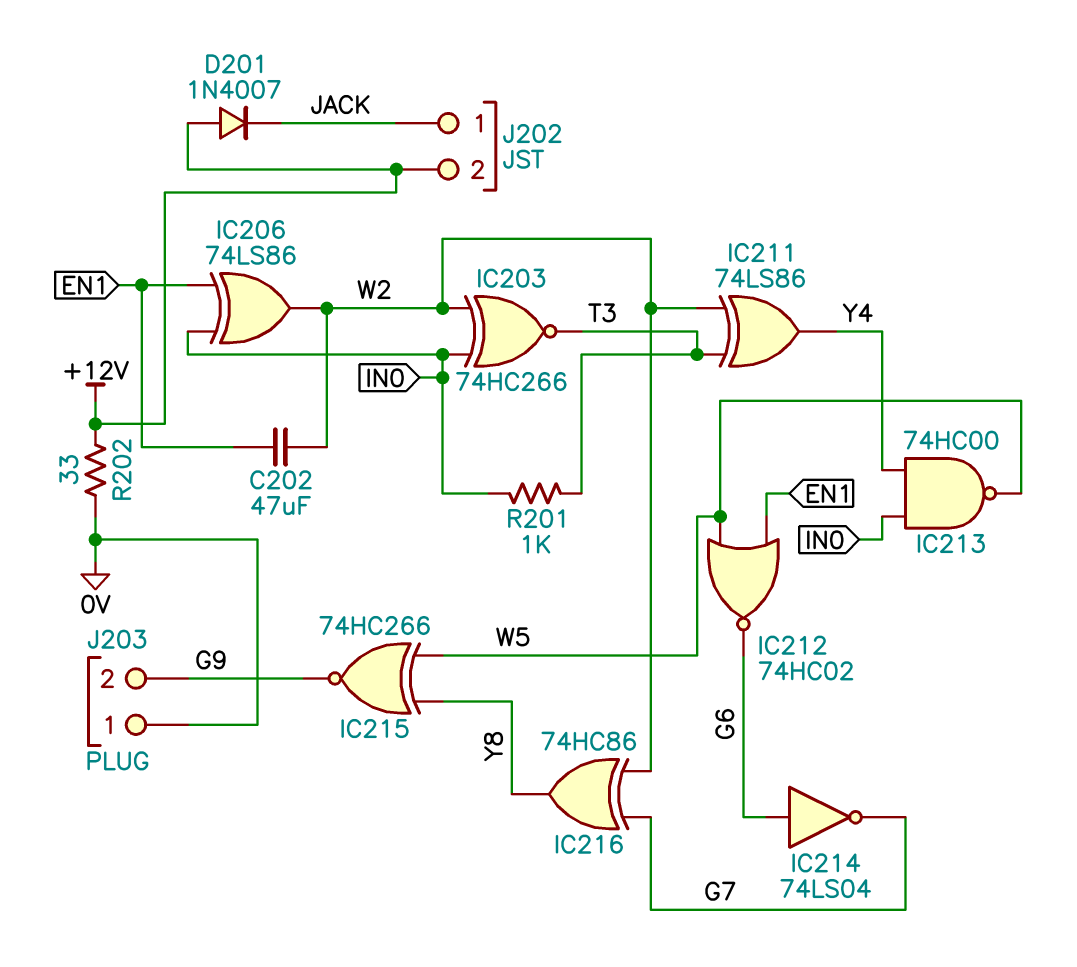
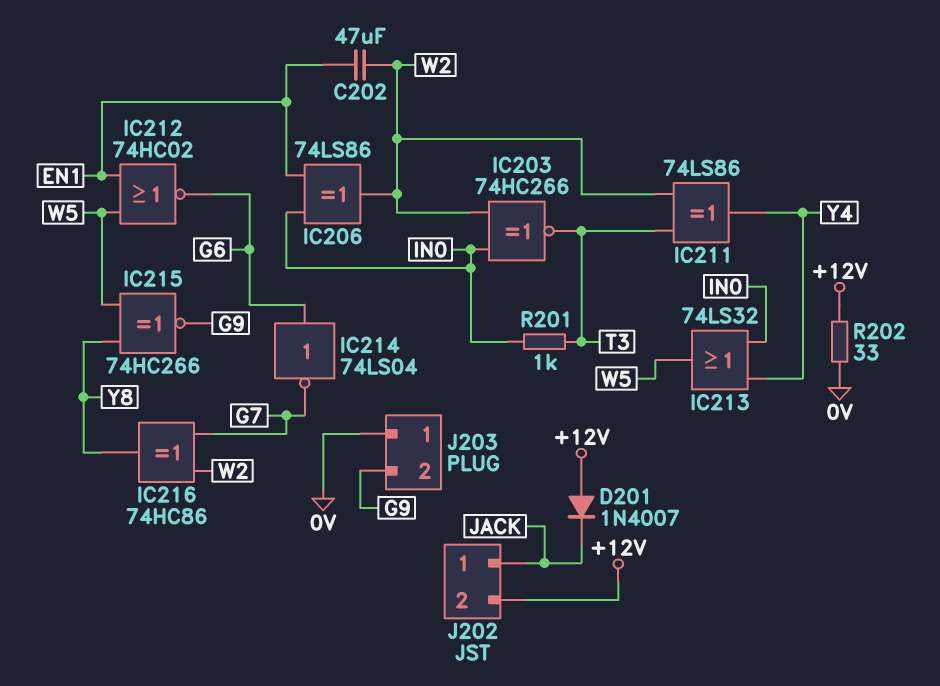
IC213: NAND 74HC00 (in IN0, in Y4, out W5) -> OR 74LS32 (in IN0, in Y4, out W5)

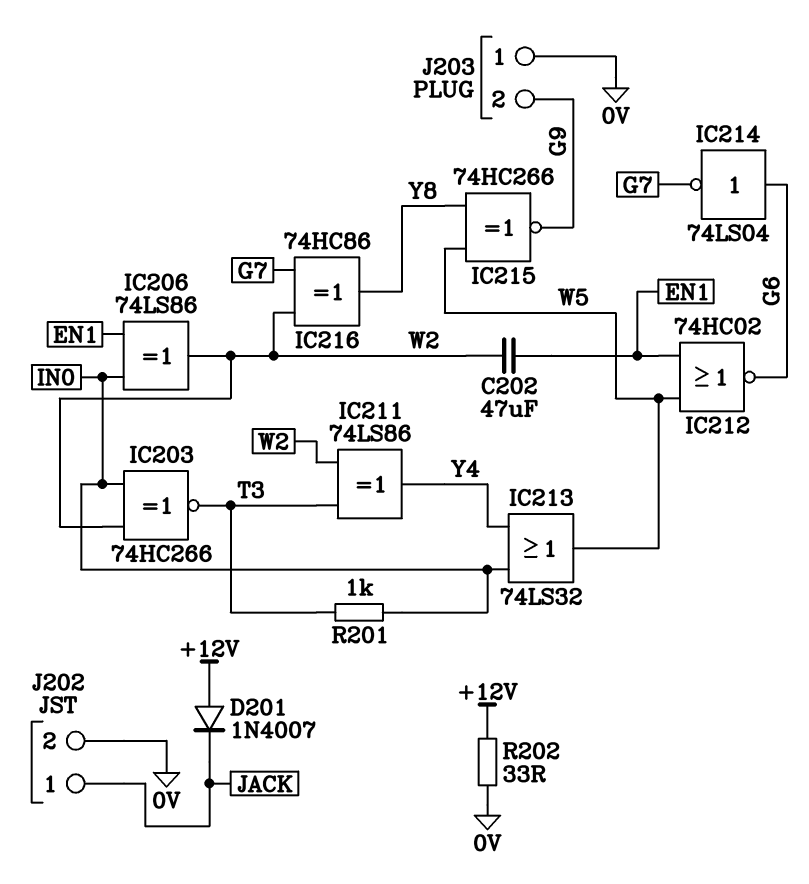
J202 pin 2: +12V -> 0V

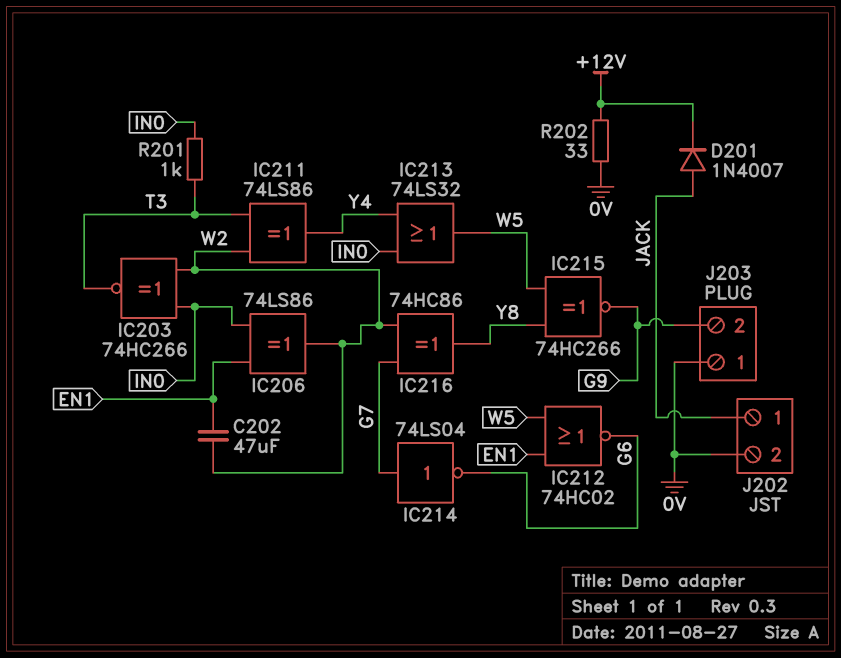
D201: diode 1N4007 (A +12V, K JACK) -> diode 1N4007 (A JACK, K +12V)
IC214: NOT 74LS04 (in G6, out G7) -> NOT 74LS04 (in G7, out G6)

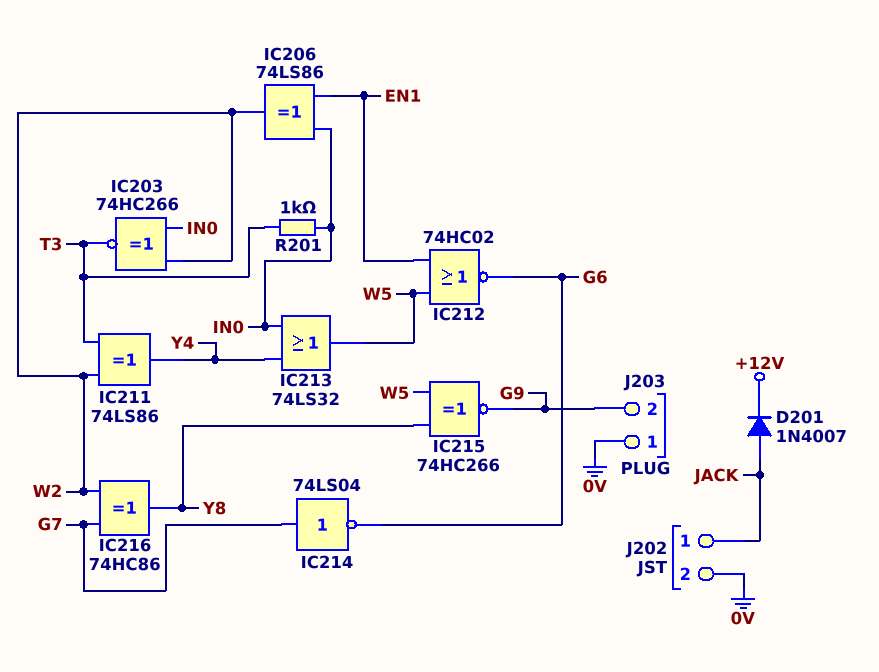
C202: 47uF (EN1, W2) -> none
R202: 33 (+12V, 0V) -> none

